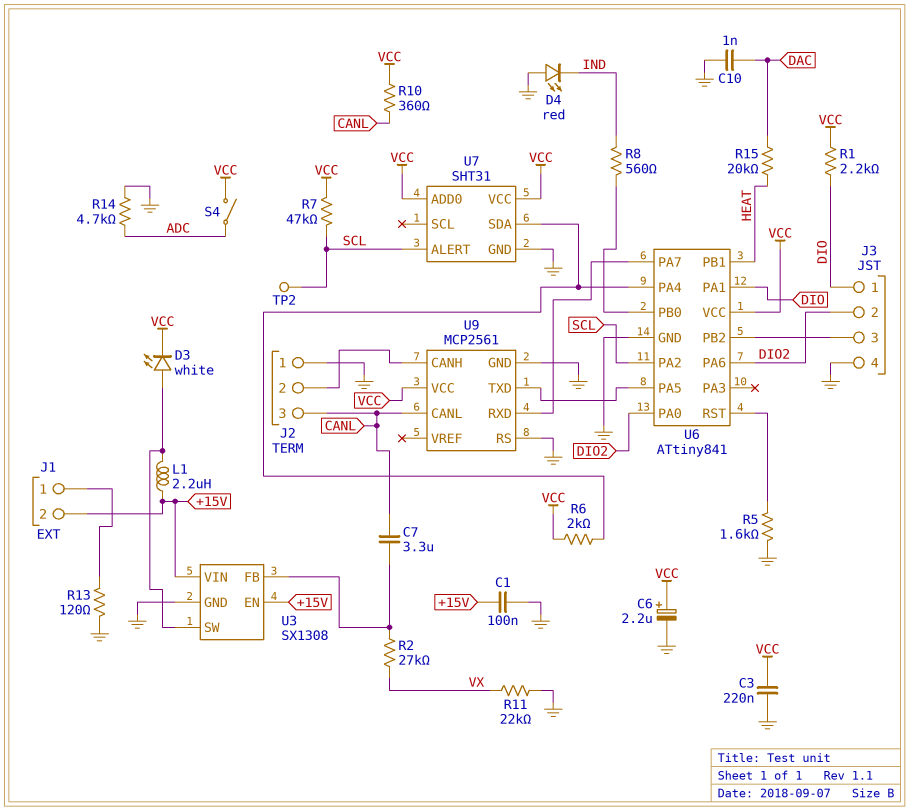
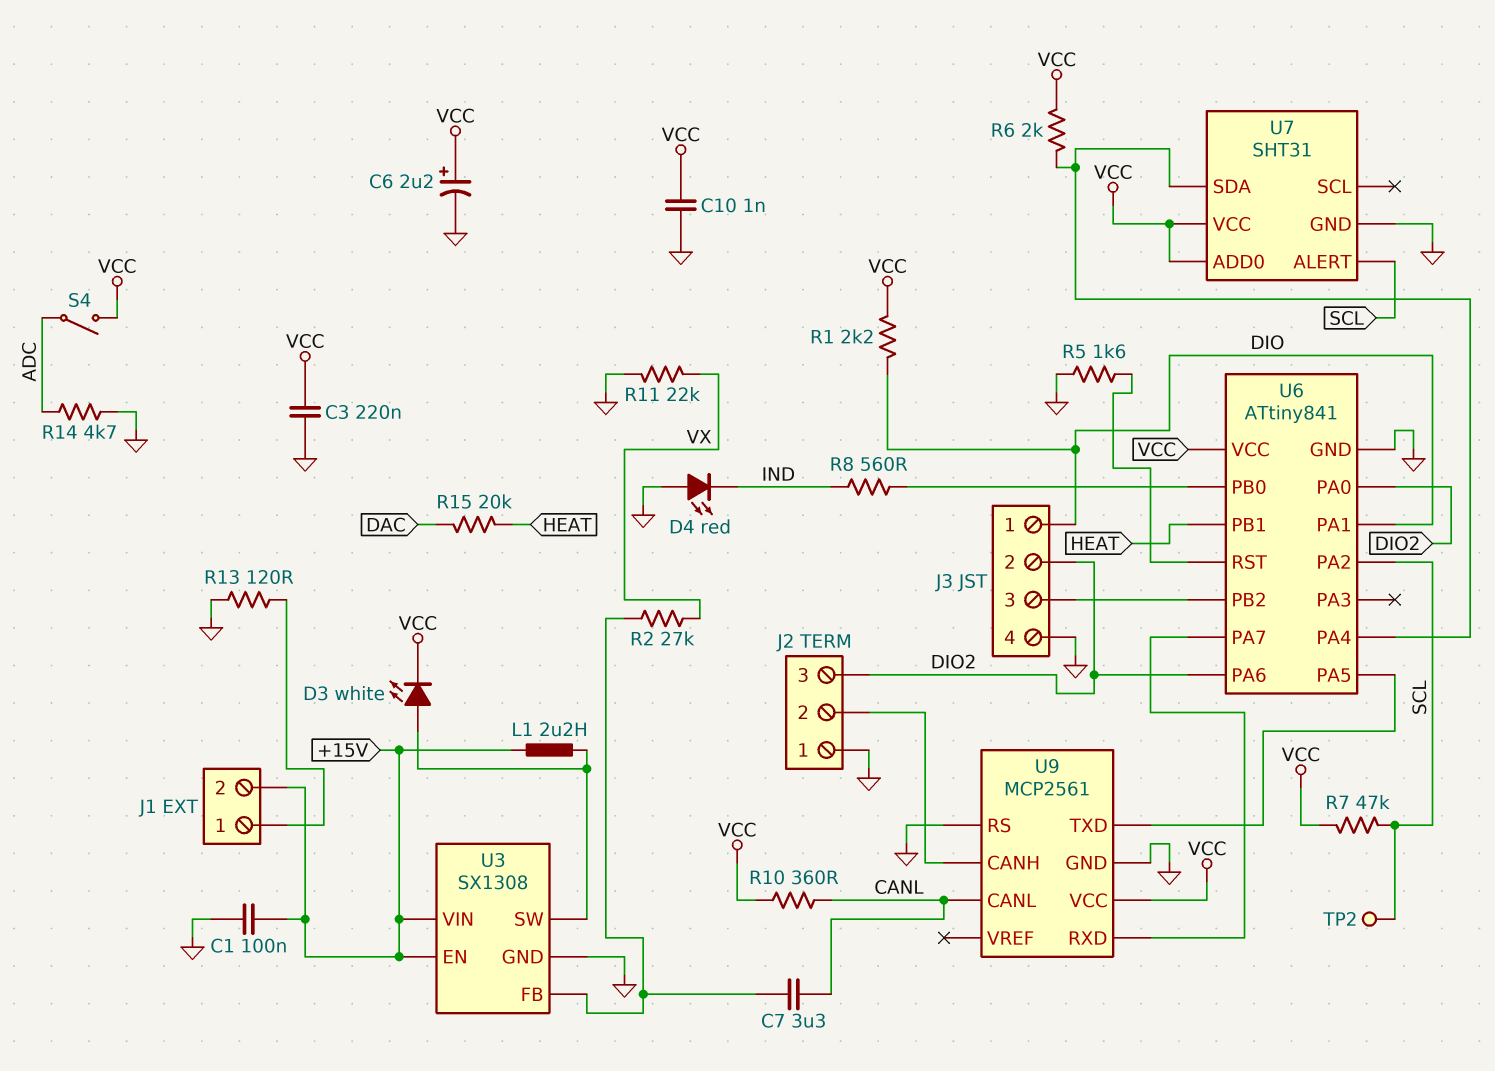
C10: 1nF (DAC, GND) -> 1nF (GND, VCC)
J2 pin 3: CANL -> DIO2

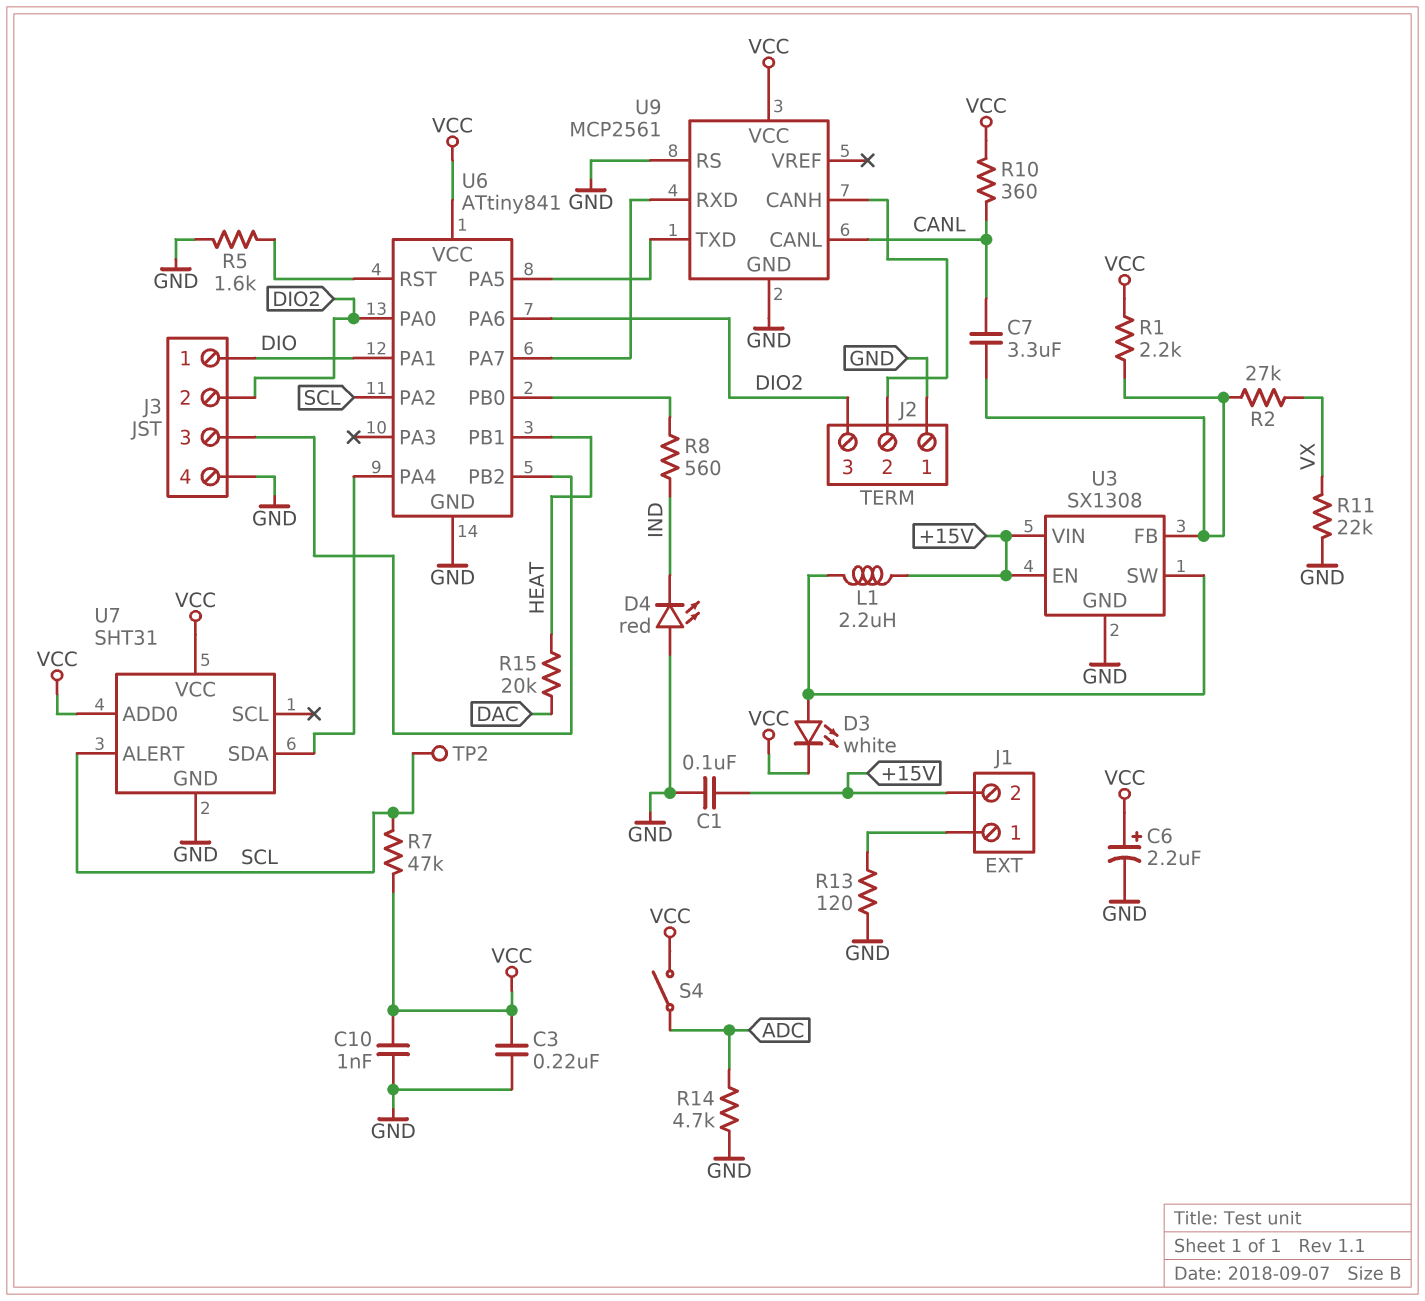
R1: 2.2k (DIO, VCC) -> 2.2k (U3/FB, VCC)
R6: 2k (U6/PA4, VCC) -> none

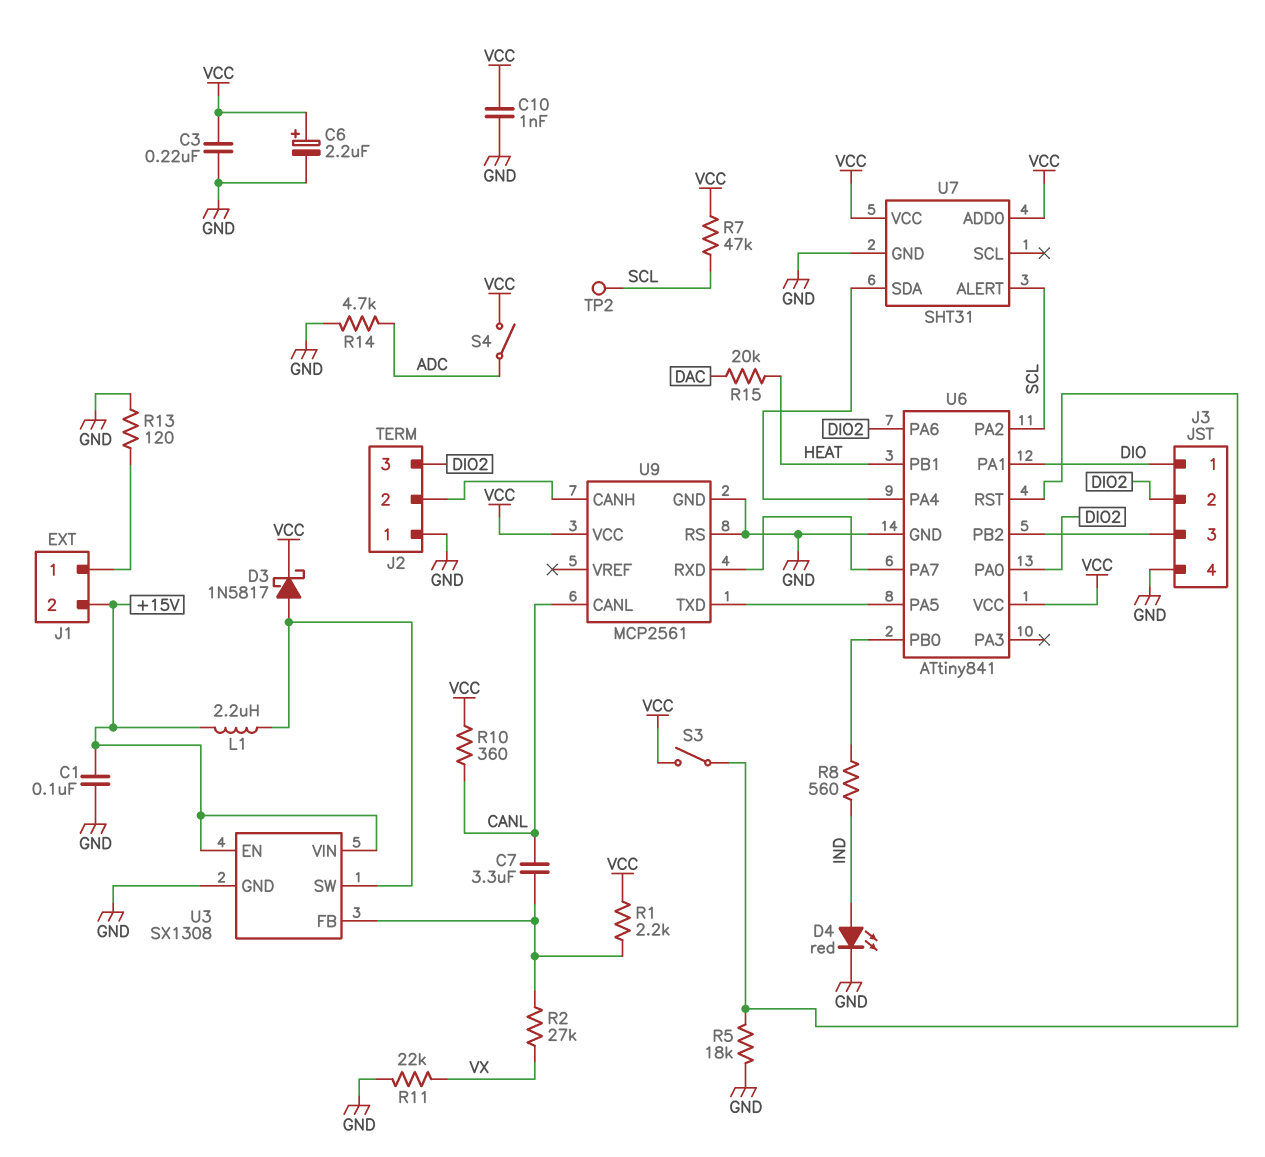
D3: LED white (A U3/SW, K VCC) -> schottky 1N5817 (A U3/SW, K VCC)
D4: LED red (A GND, K IND) -> LED red (A IND, K GND)
R5: 1.6k (GND, U6/RST) -> 18k (GND, U6/RST)
S3: none -> switch (U6/RST, VCC)

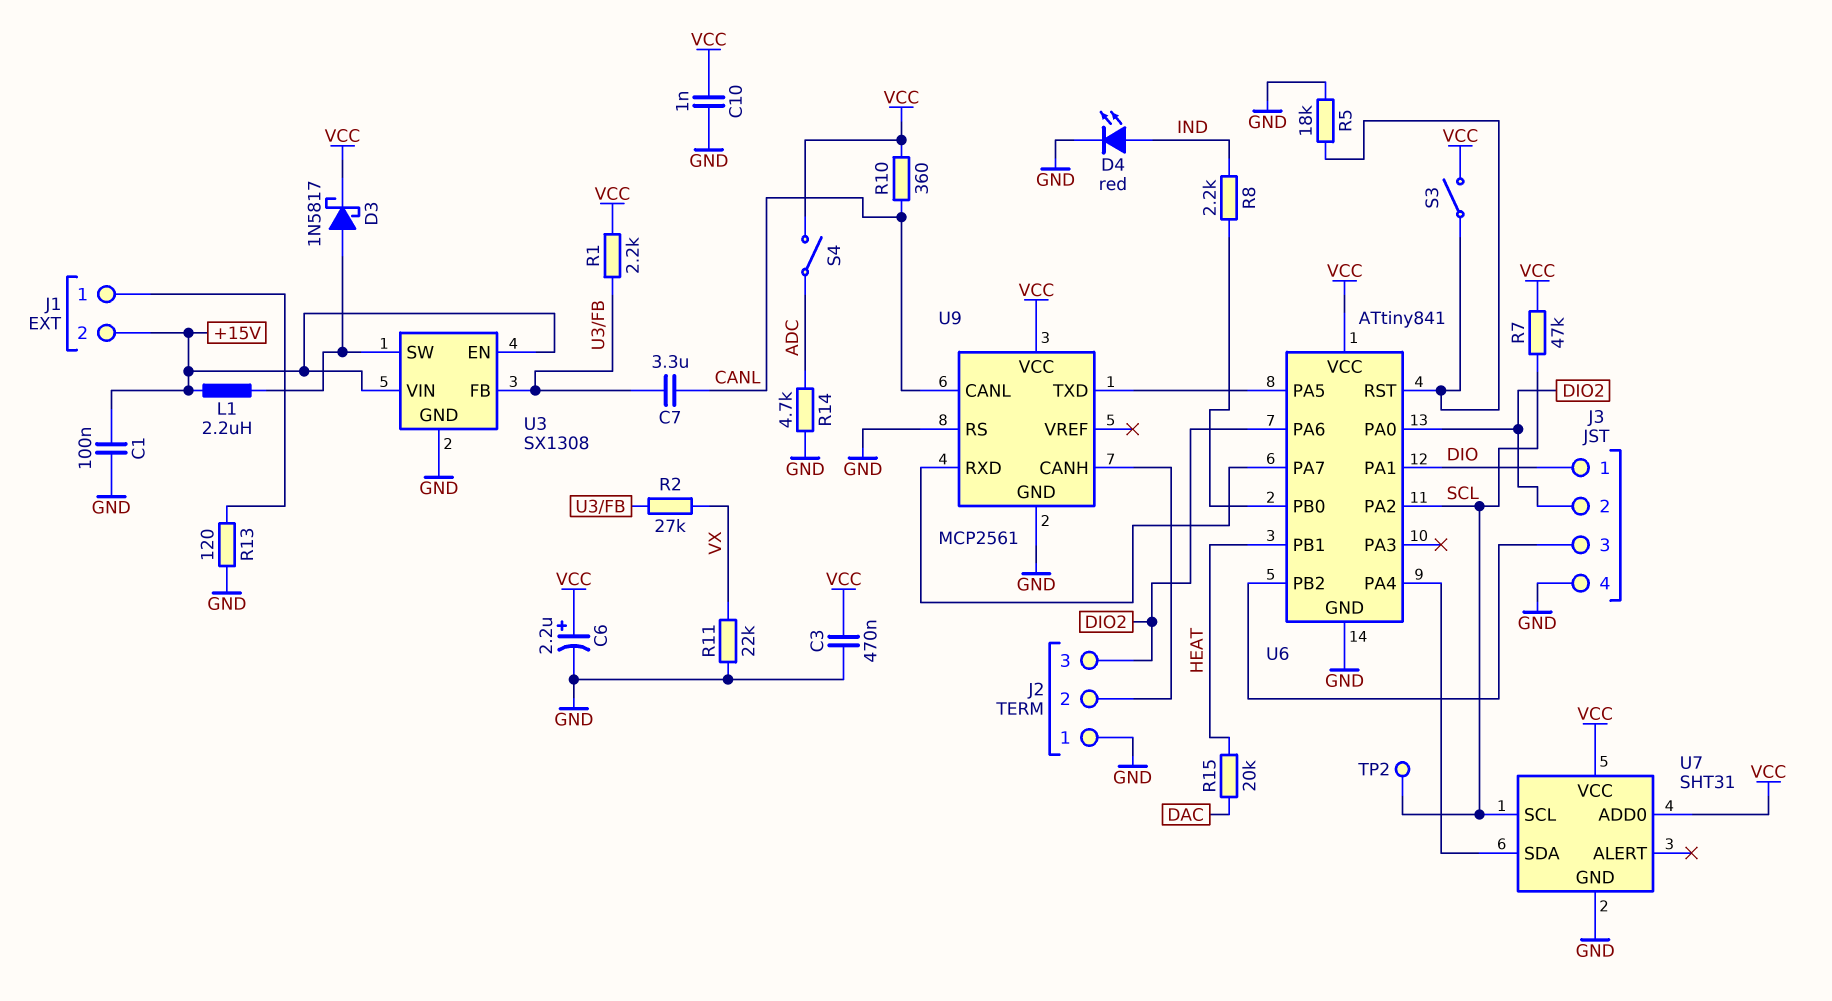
C3: 220nF (GND, VCC) -> 470nF (GND, VCC)
R8: 560 (IND, U6/PB0) -> 2.2k (IND, U6/PB0)
U7 pin ALERT: SCL -> none
U7 pin SCL: none -> SCL

